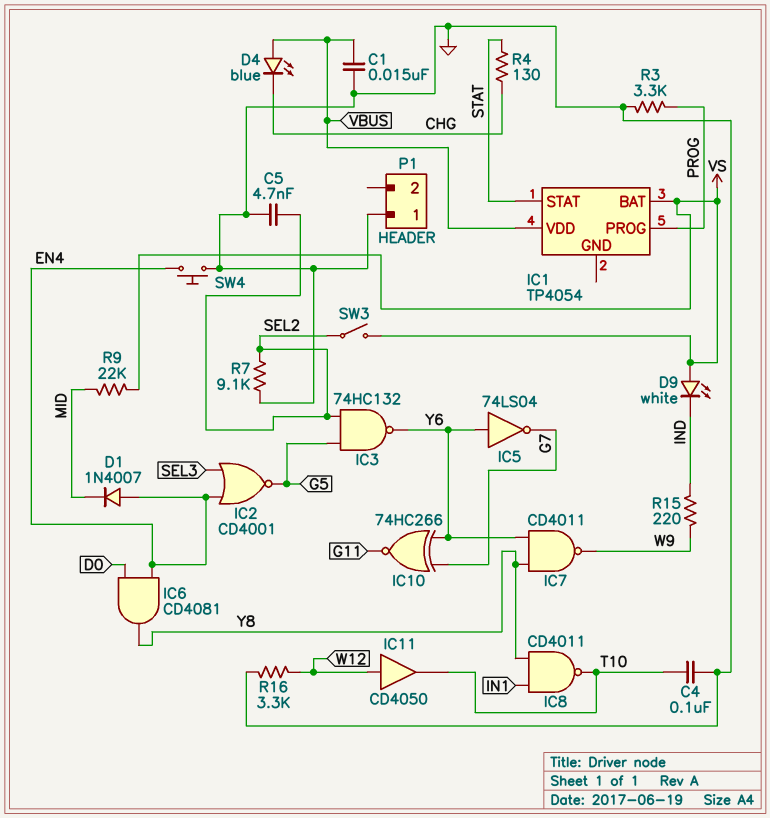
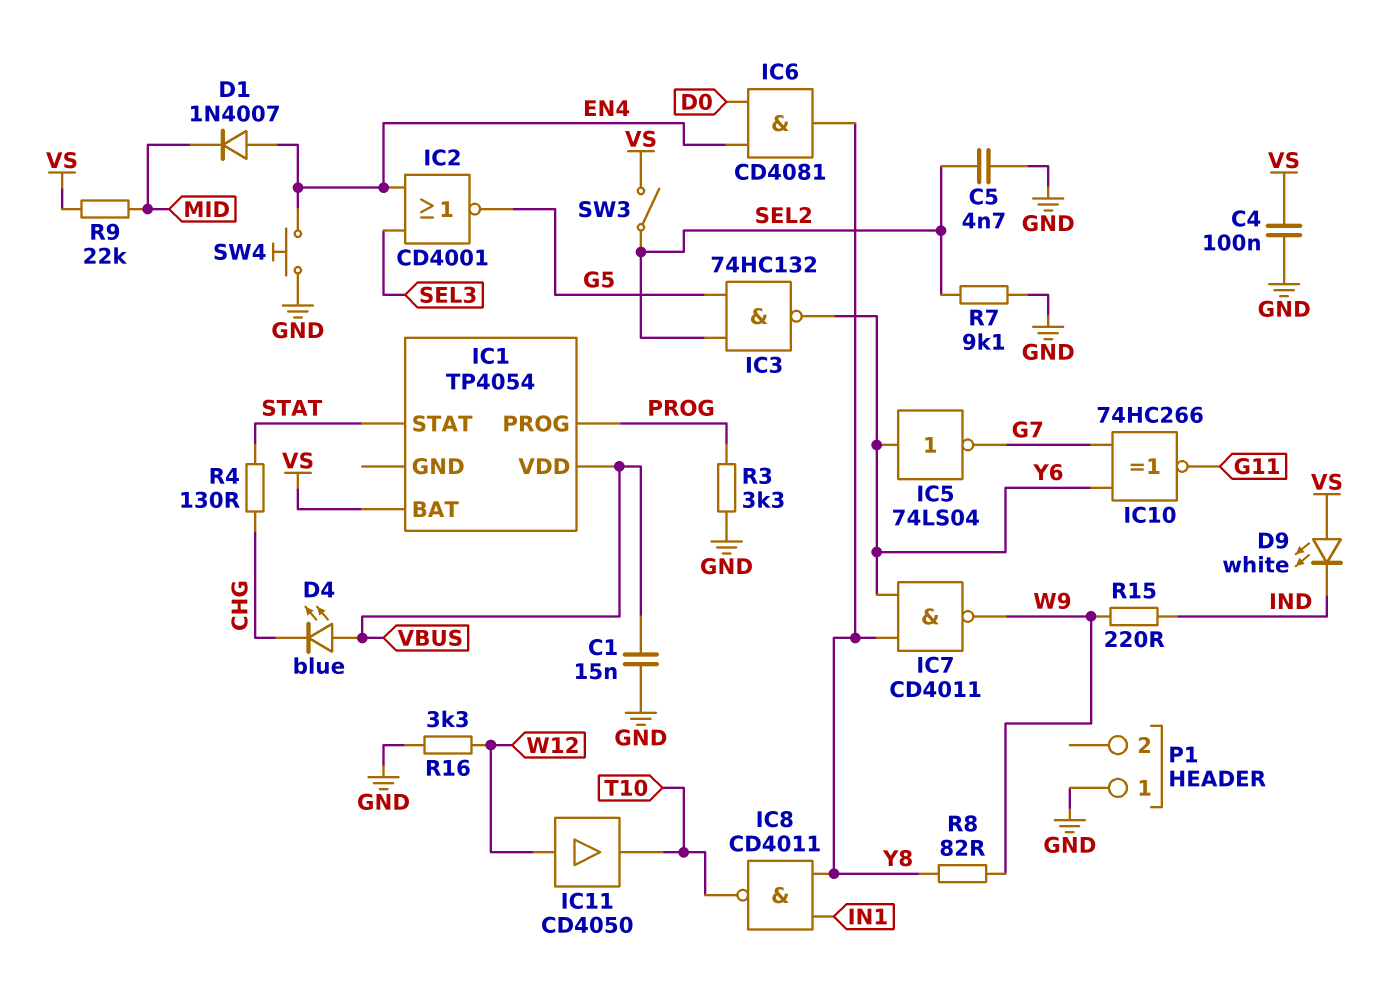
C4: 100nF (GND, T10) -> 100nF (GND, VS)
R8: none -> 82 (W9, Y8)

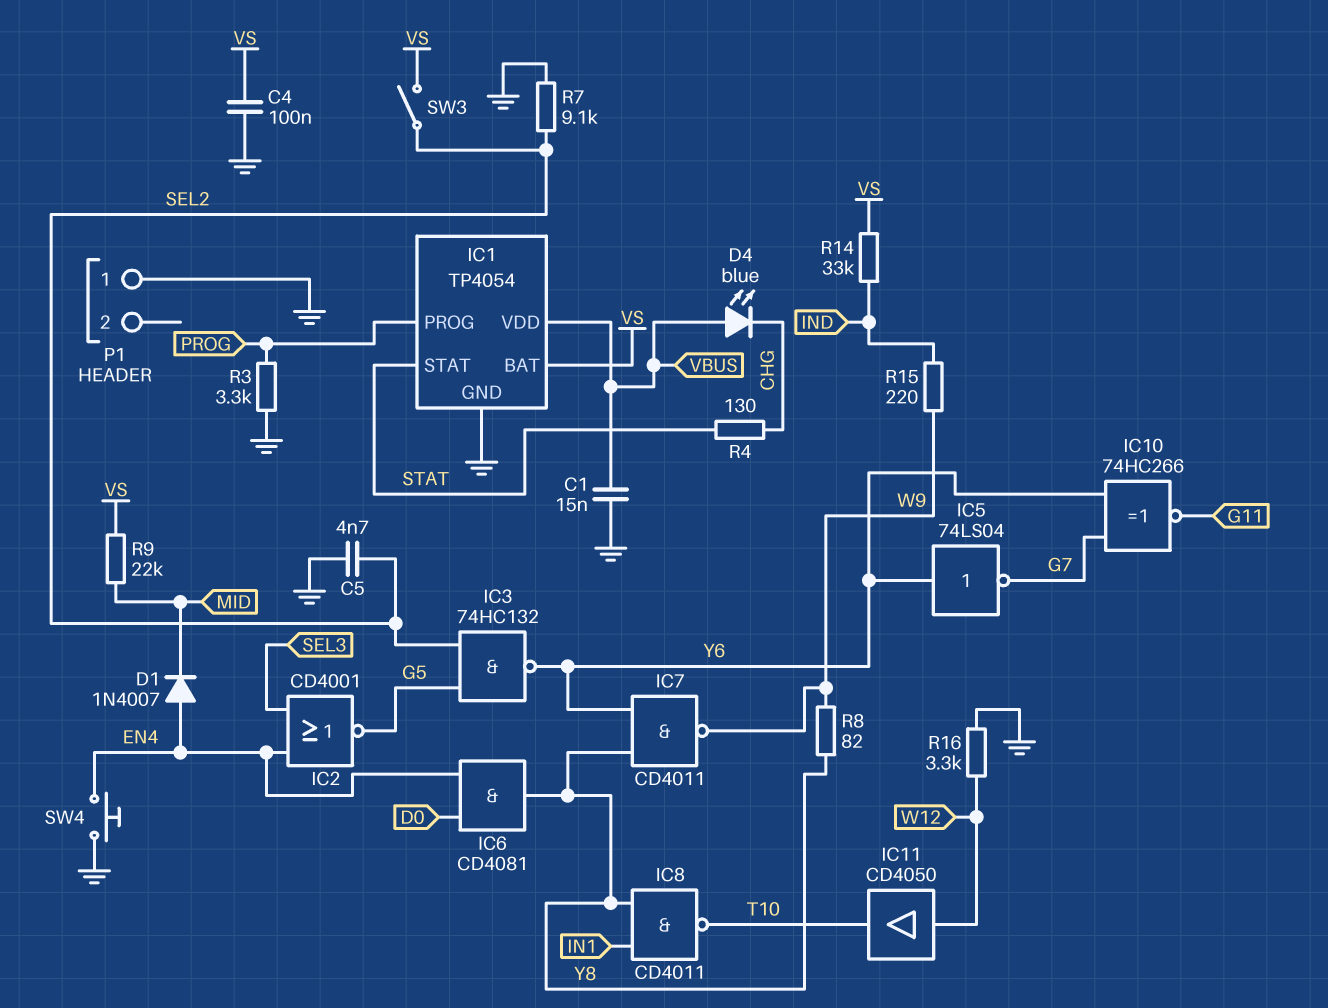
D9: LED white (A VS, K IND) -> none
IC1 pin GND: none -> GND
R14: none -> 33k (IND, VS)

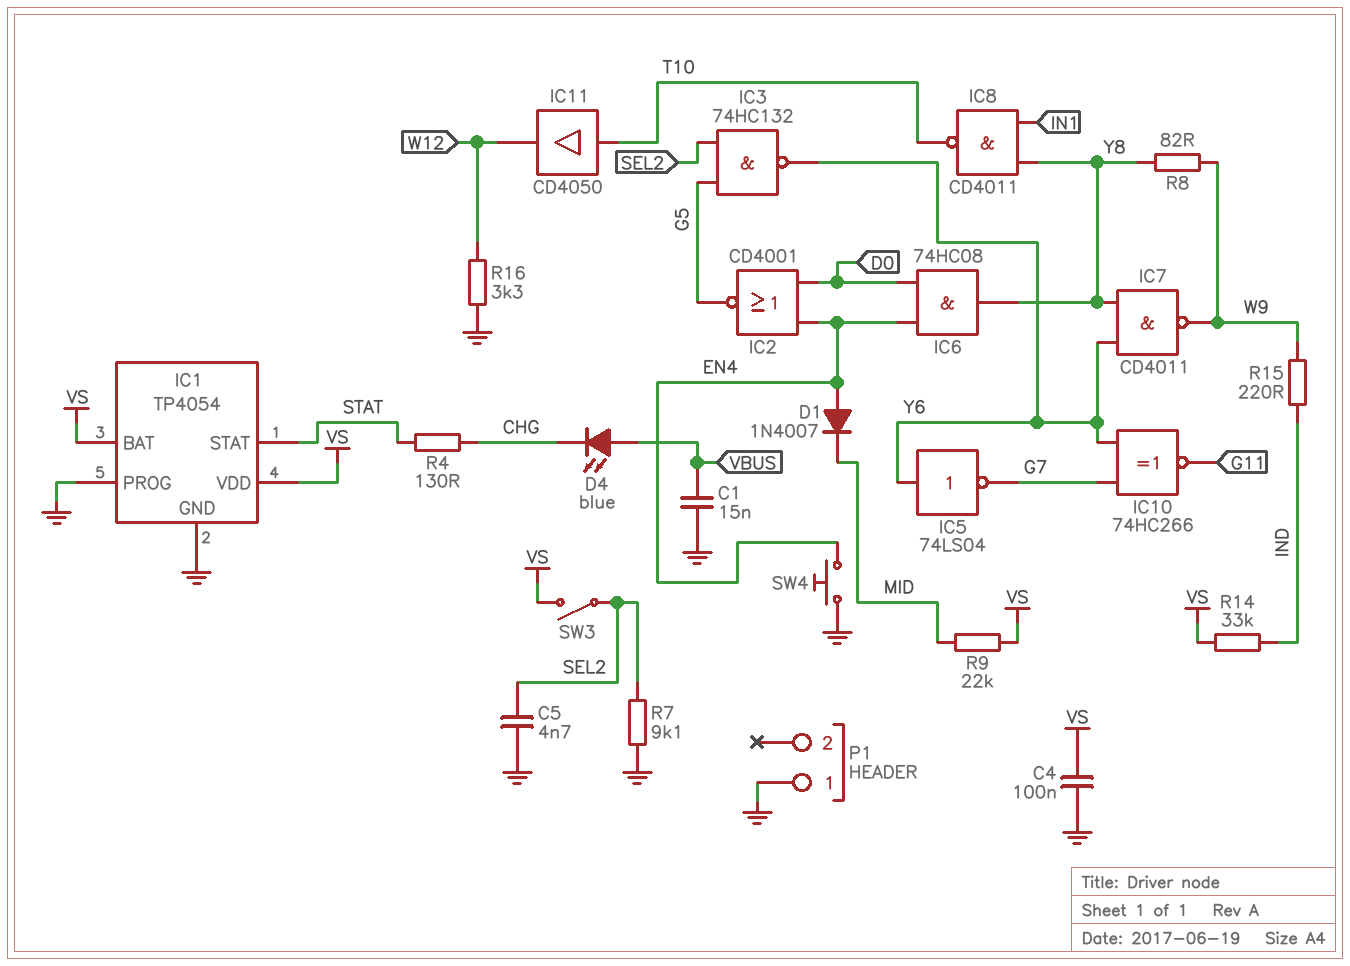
IC1 pin PROG: PROG -> GND
IC1 pin VDD: VBUS -> VS
IC2: NOR CD4001 (in EN4, in SEL3, out G5) -> NOR CD4001 (in D0, in EN4, out G5)
IC6: AND CD4081 (in D0, in EN4, out Y8) -> AND 74HC08 (in D0, in EN4, out Y8)
IC11: buffer CD4050 (in W12, out T10) -> buffer CD4050 (in T10, out W12)
R3: 3.3k (GND, PROG) -> none

